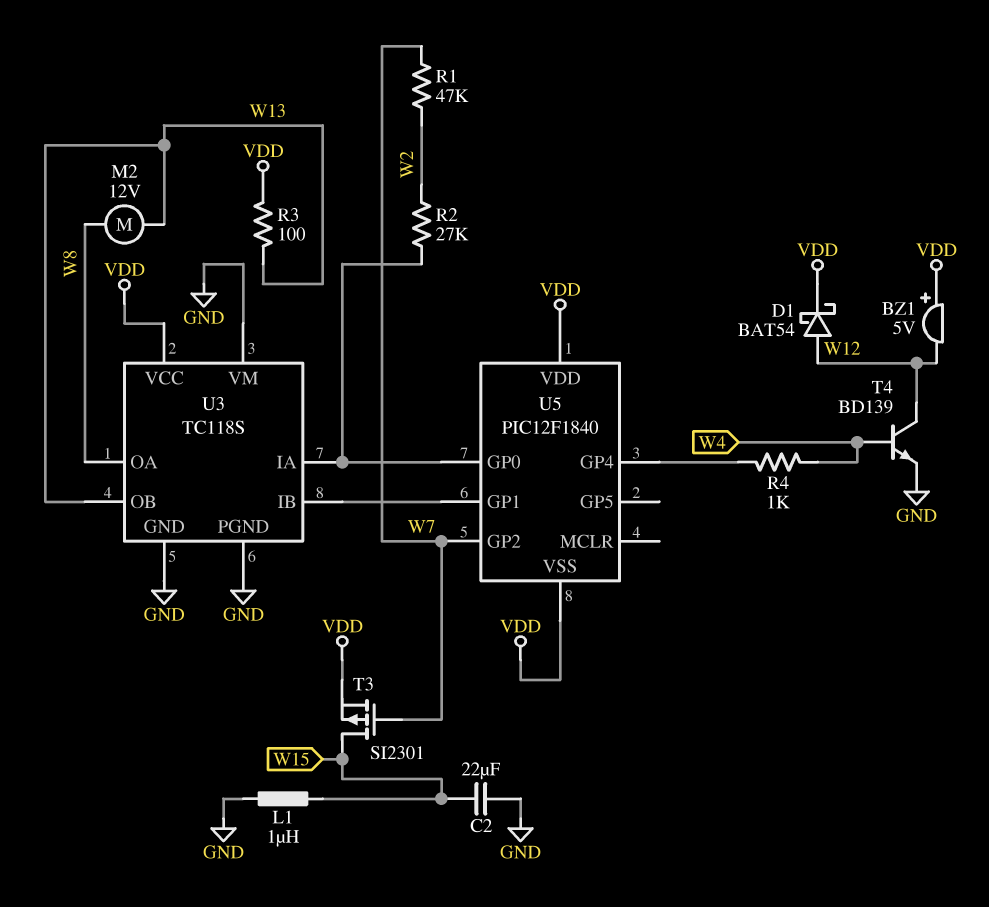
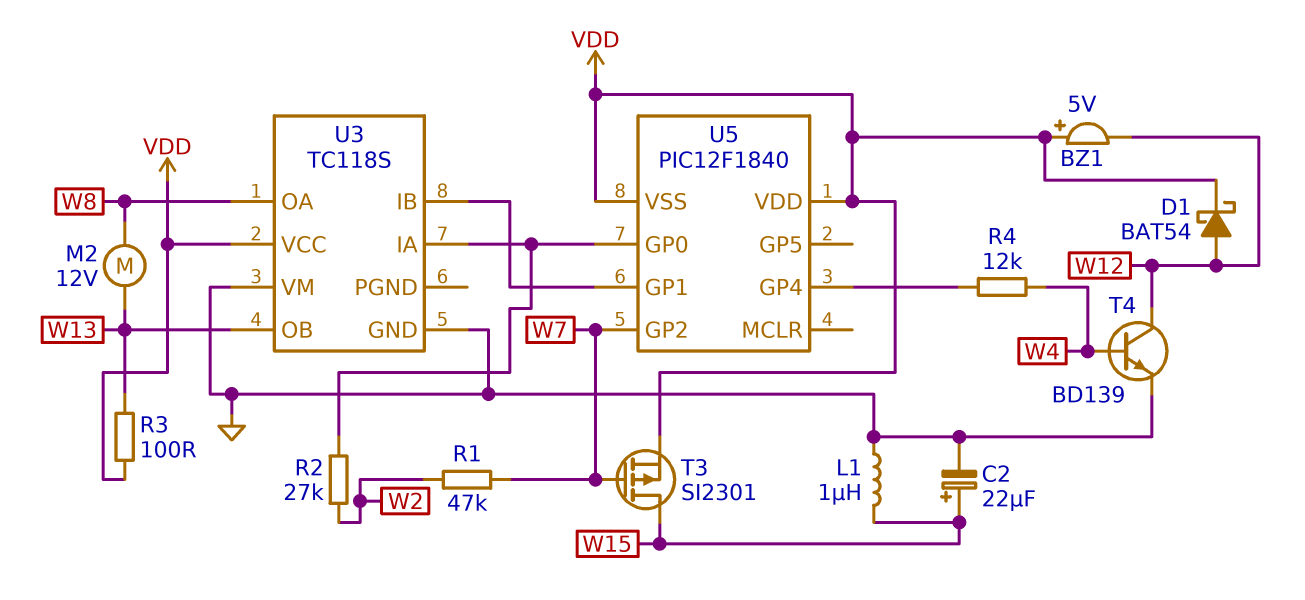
C2: 22uF (GND, W15) -> 22uF (plus W15, minus GND)
R4: 1k (U5/GP4, W4) -> 12k (U5/GP4, W4)
U3 pin PGND: GND -> none

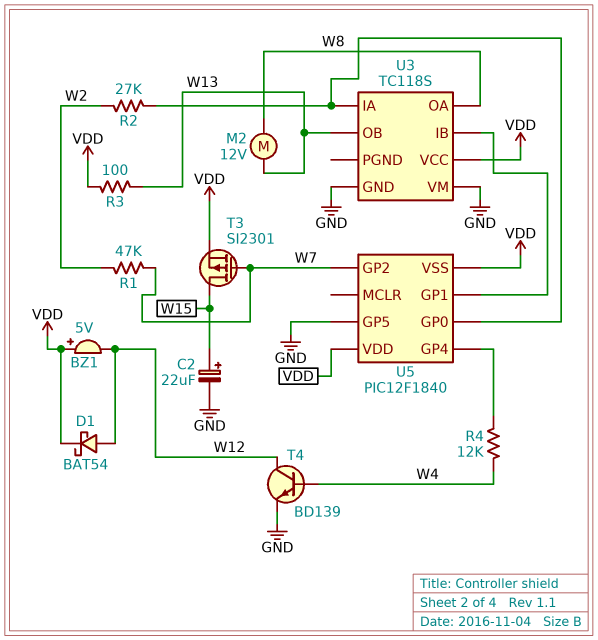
L1: 1uH (GND, W15) -> none
U5 pin GP5: none -> GND

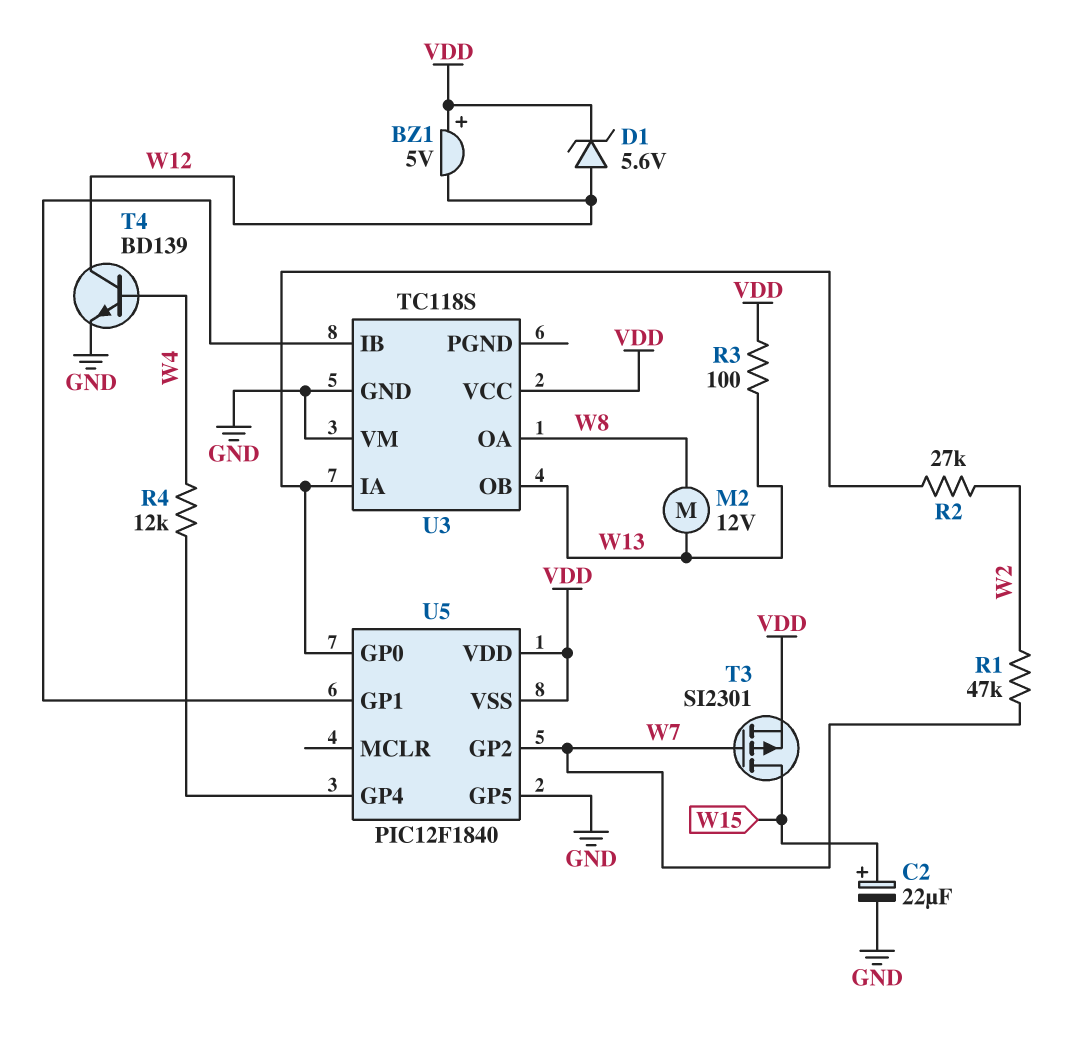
D1: schottky BAT54 (A W12, K VDD) -> zener 5.6V (A W12, K VDD)

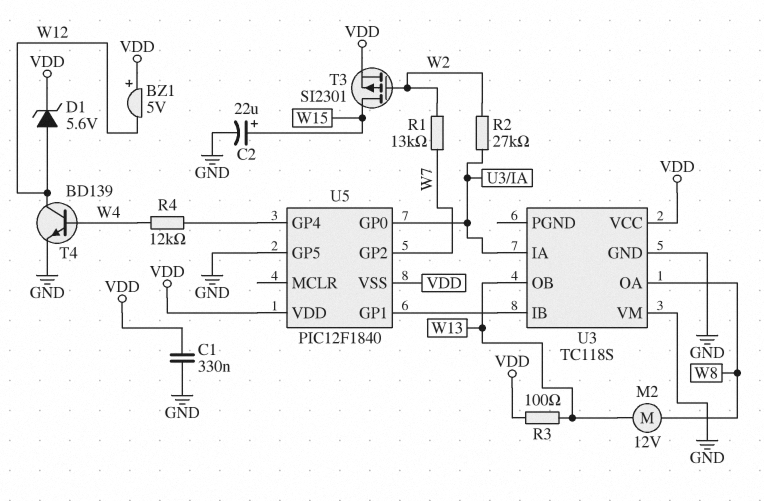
C1: none -> 330nF (GND, VDD)
R1: 47k (W2, W7) -> 13k (W2, W7)
T3: PMOS SI2301 (G W7, D W15, S VDD) -> PMOS SI2301 (G W2, D W15, S VDD)

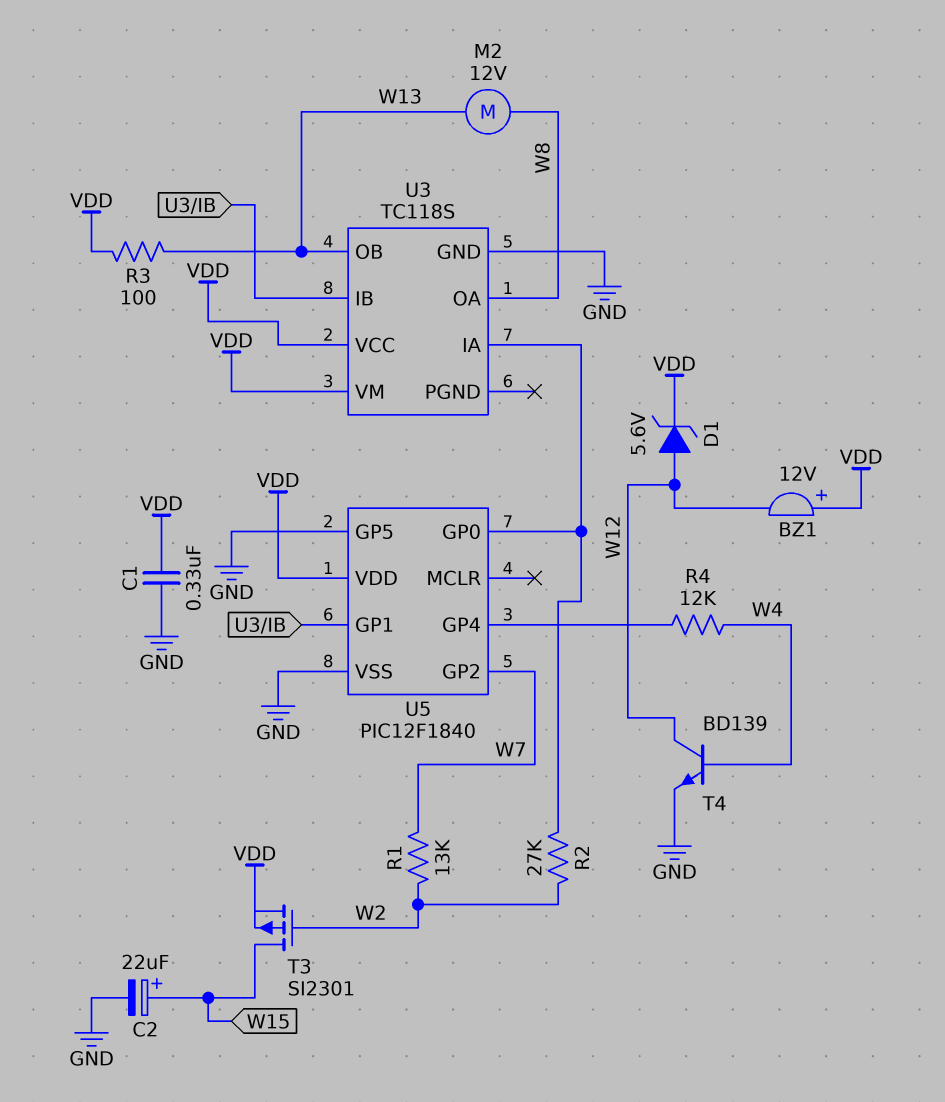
BZ1: buzzer 5V (plus VDD, minus W12) -> buzzer 12V (plus VDD, minus W12)
U3 pin VM: GND -> VDD
U5 pin VSS: VDD -> GND

